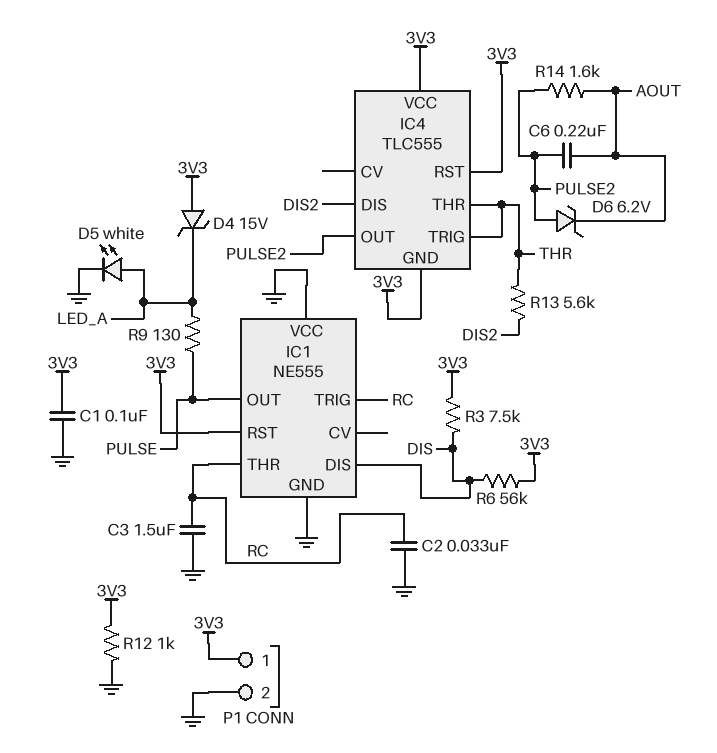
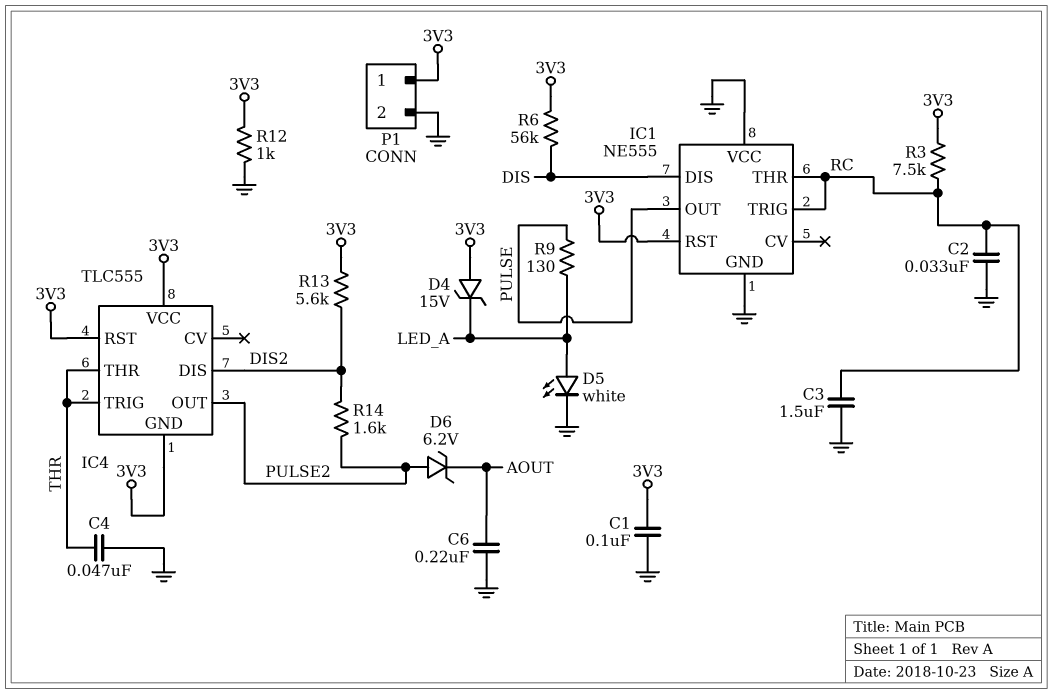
C4: none -> 47nF (GND, THR)
C6: 220nF (AOUT, PULSE2) -> 220nF (AOUT, GND)
R3: 7.5k (3V3, DIS) -> 7.5k (3V3, RC)
R13: 5.6k (DIS2, THR) -> 5.6k (3V3, DIS2)
R14: 1.6k (AOUT, PULSE2) -> 1.6k (DIS2, PULSE2)

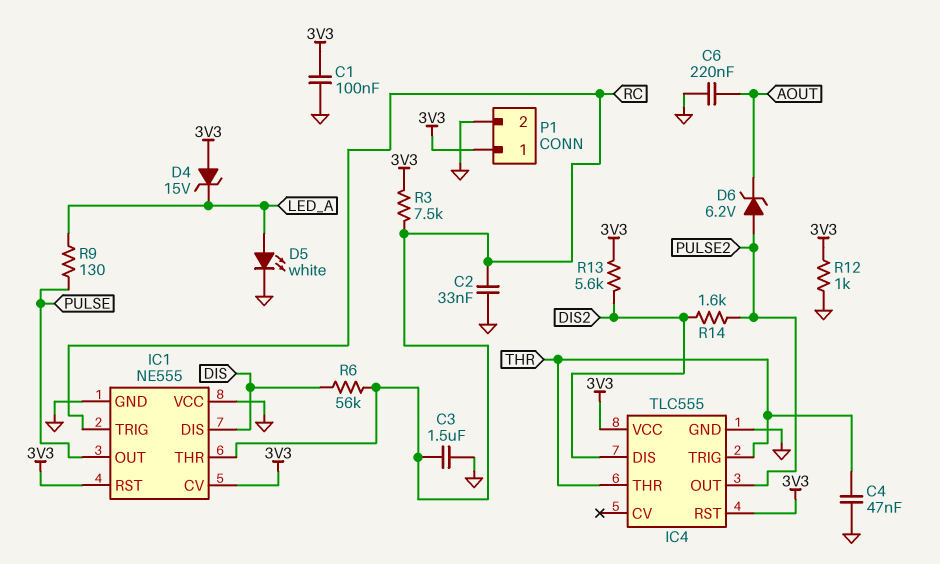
IC1 pin CV: none -> 3V3
IC4 pin GND: 3V3 -> GND
R6: 56k (3V3, DIS) -> 56k (DIS, RC)

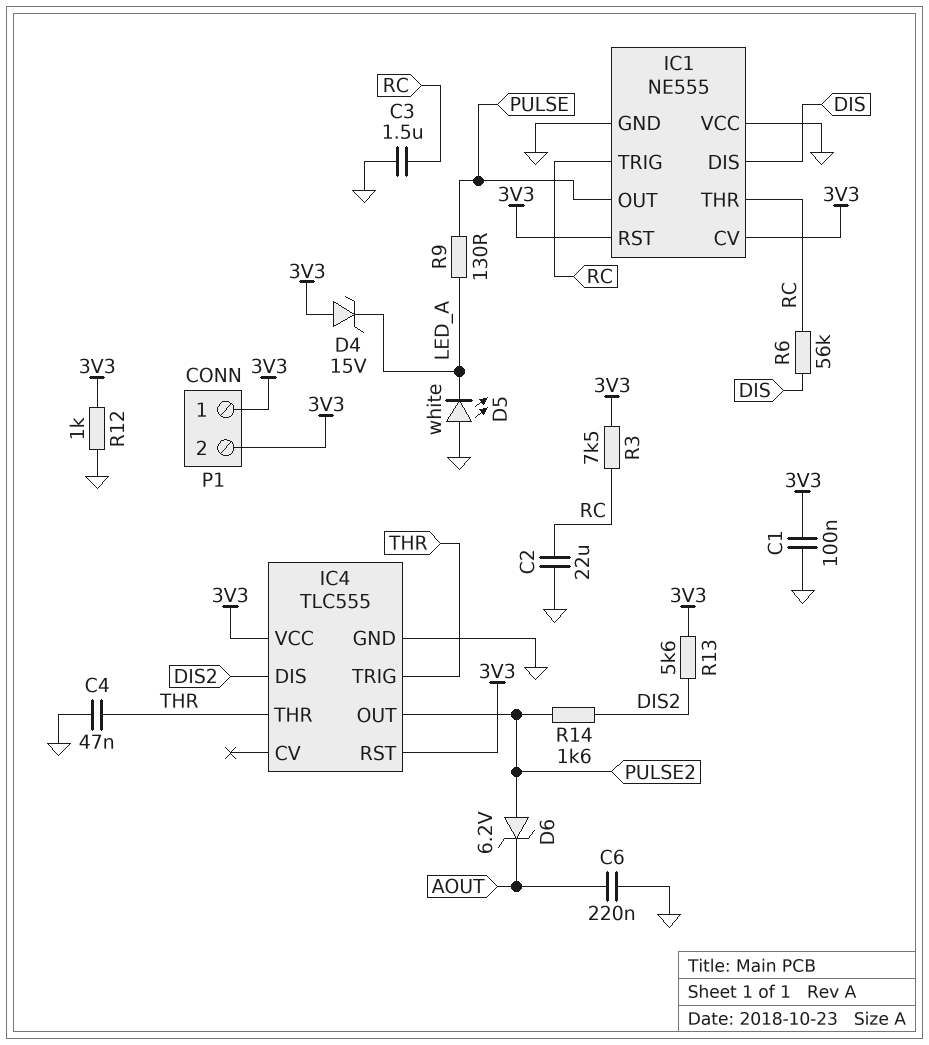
C2: 33nF (GND, RC) -> 22uF (GND, RC)
D5: LED white (A LED_A, K GND) -> LED white (A GND, K LED_A)
P1 pin 2: GND -> 3V3

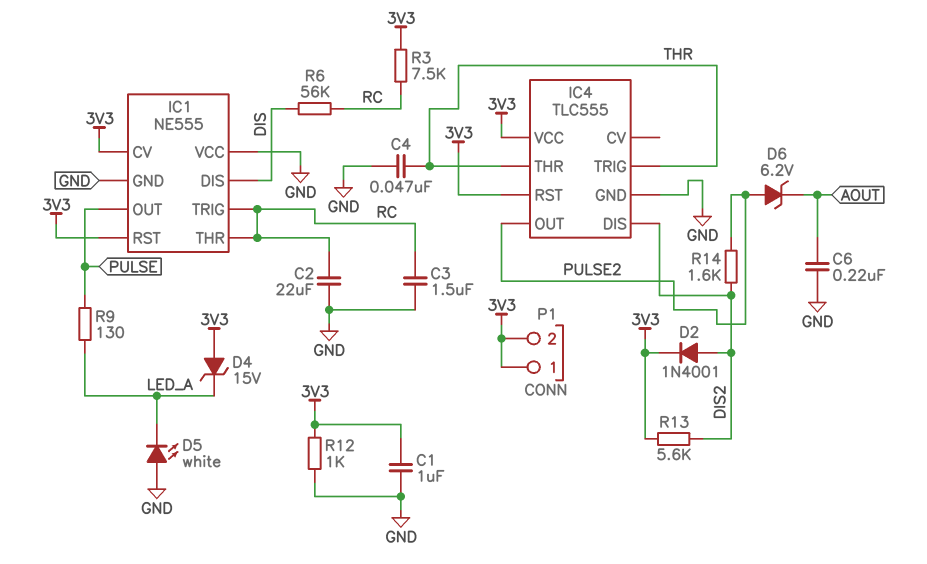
C1: 100nF (3V3, GND) -> 1uF (3V3, GND)
D2: none -> diode 1N4001 (A DIS2, K 3V3)

